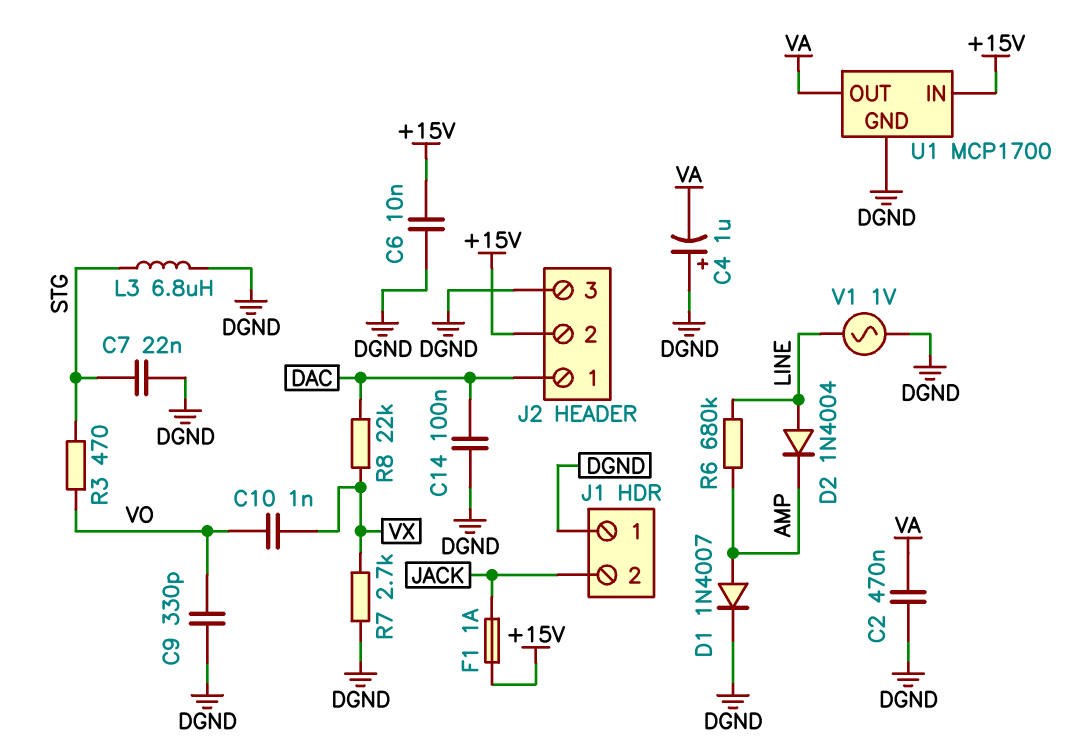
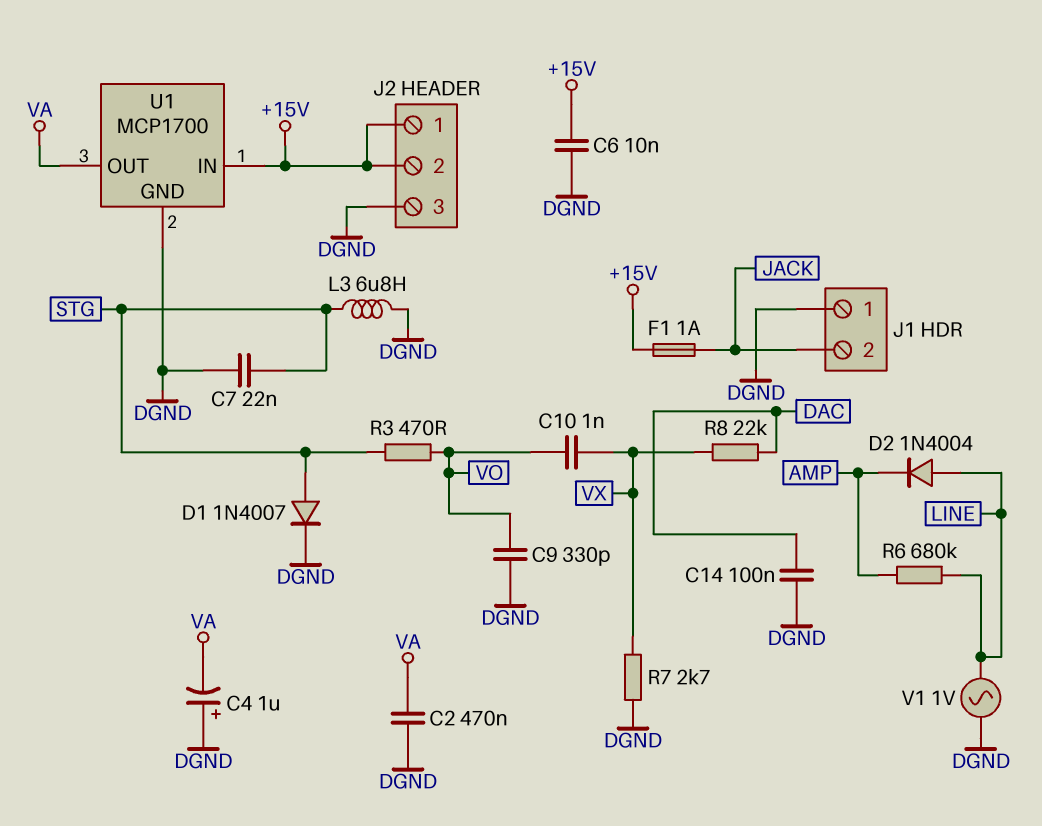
D1: diode 1N4007 (A AMP, K DGND) -> diode 1N4007 (A STG, K DGND)
J2 pin 1: DAC -> +15V

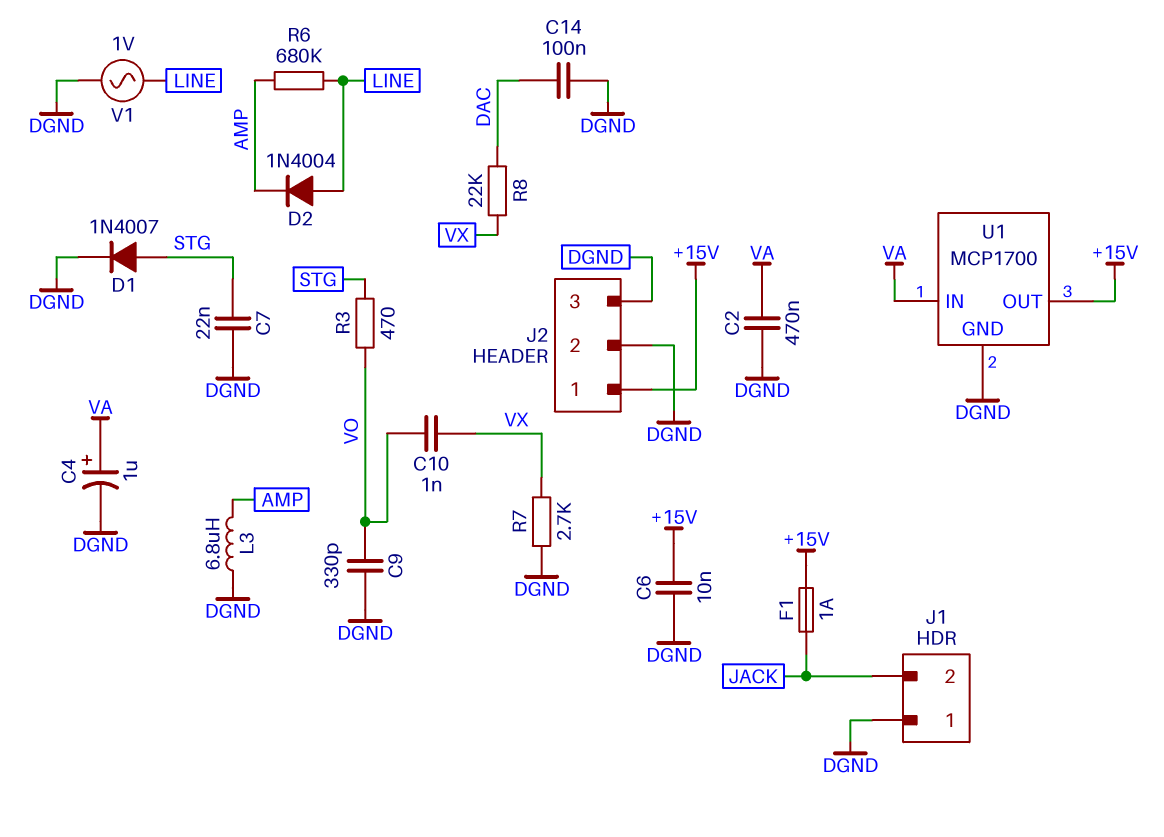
C4: 1uF (plus DGND, minus VA) -> 1uF (plus VA, minus DGND)
J2 pin 2: +15V -> DGND
L3: 6.8uH (DGND, STG) -> 6.8uH (AMP, DGND)
U1 pin IN: +15V -> VA
U1 pin OUT: VA -> +15V

